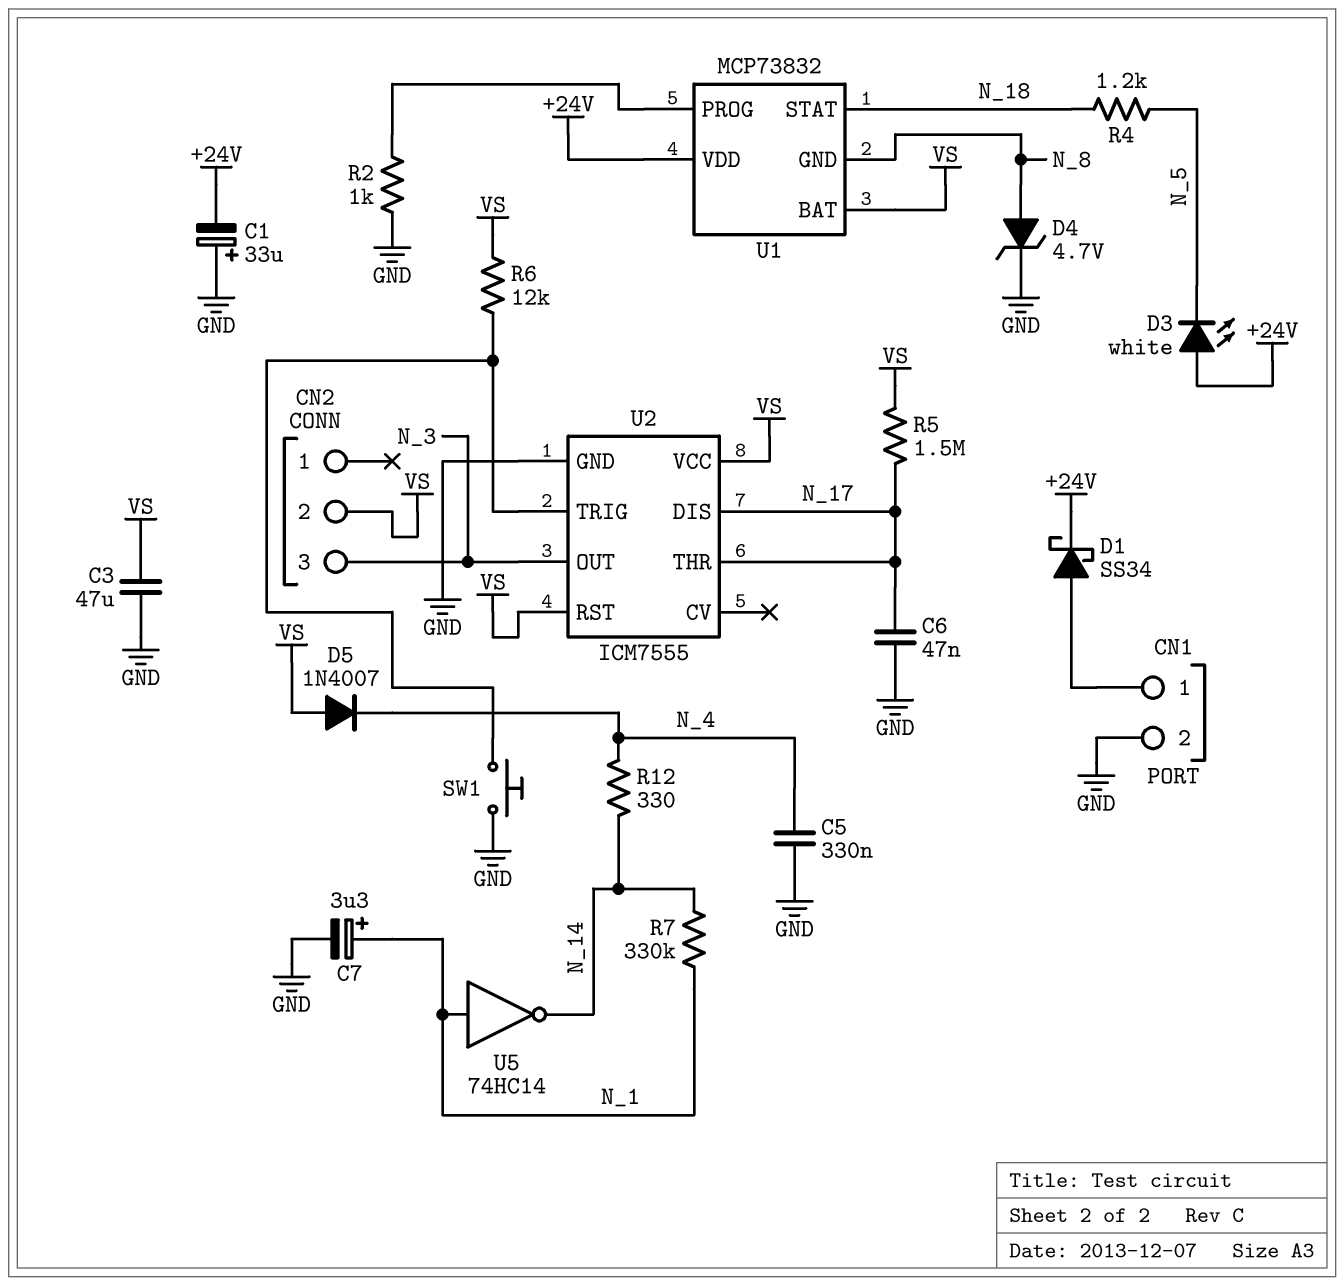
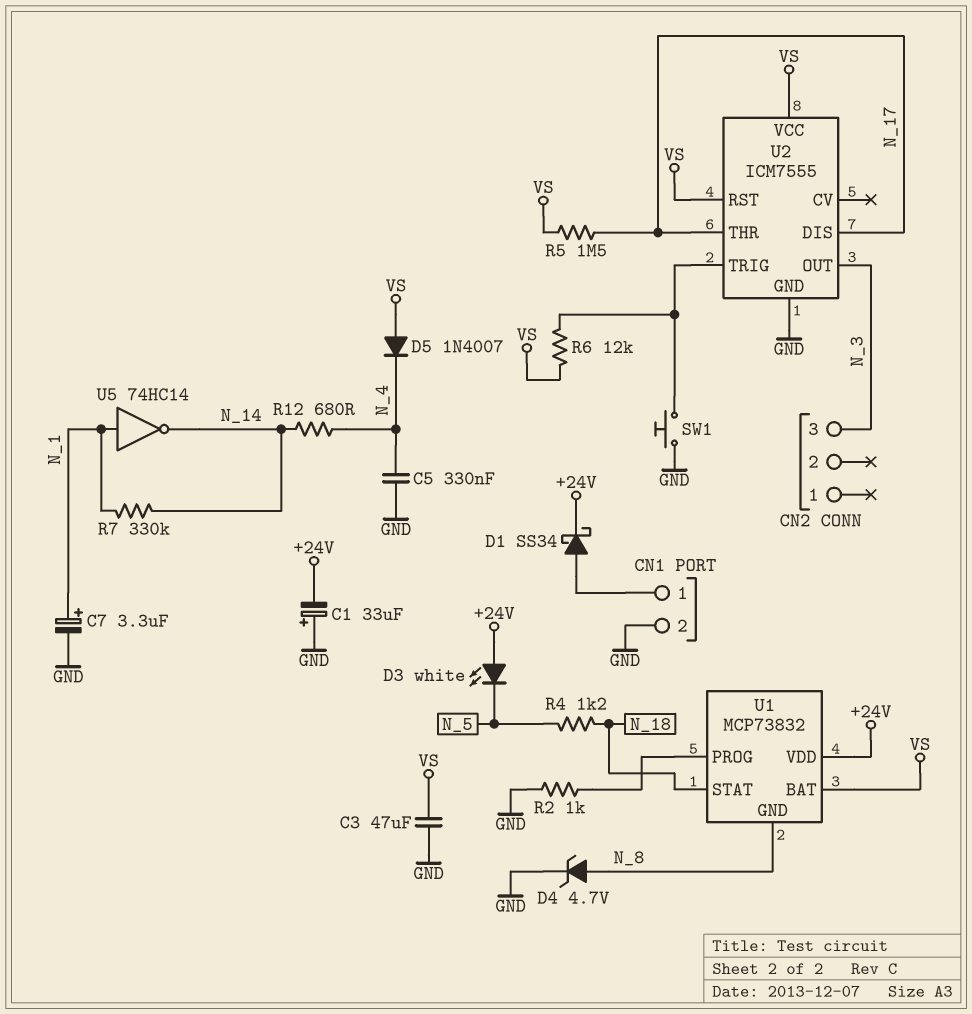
C6: 47nF (GND, N_17) -> none
CN2 pin 2: VS -> none
R12: 330 (N_4, N_14) -> 680 (N_4, N_14)

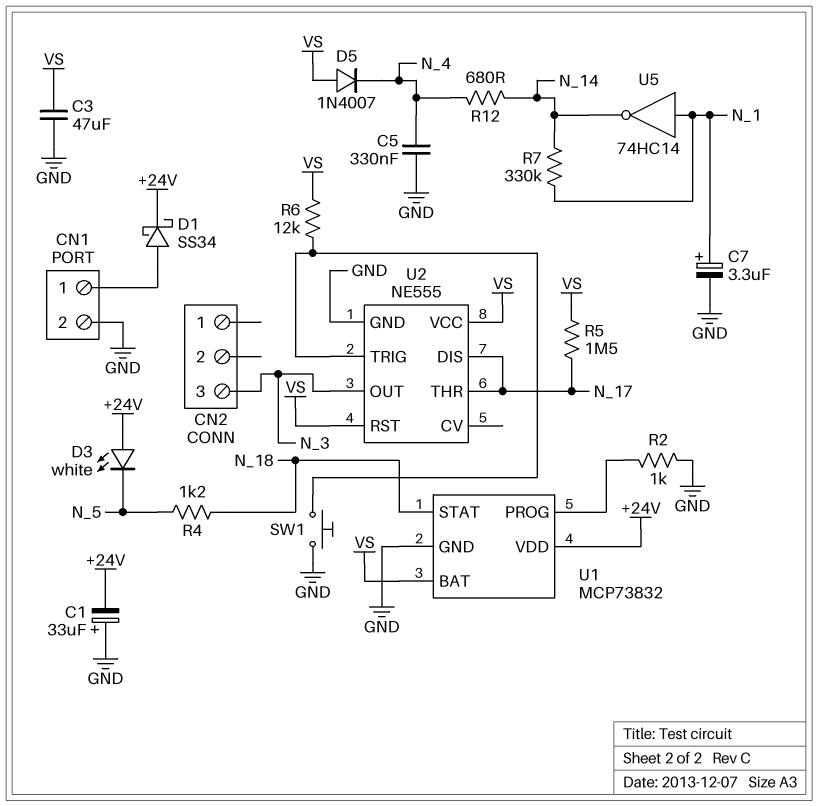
D4: zener 4.7V (A N_8, K GND) -> none
U1 pin GND: N_8 -> GND
U2: ICM7555 -> NE555

